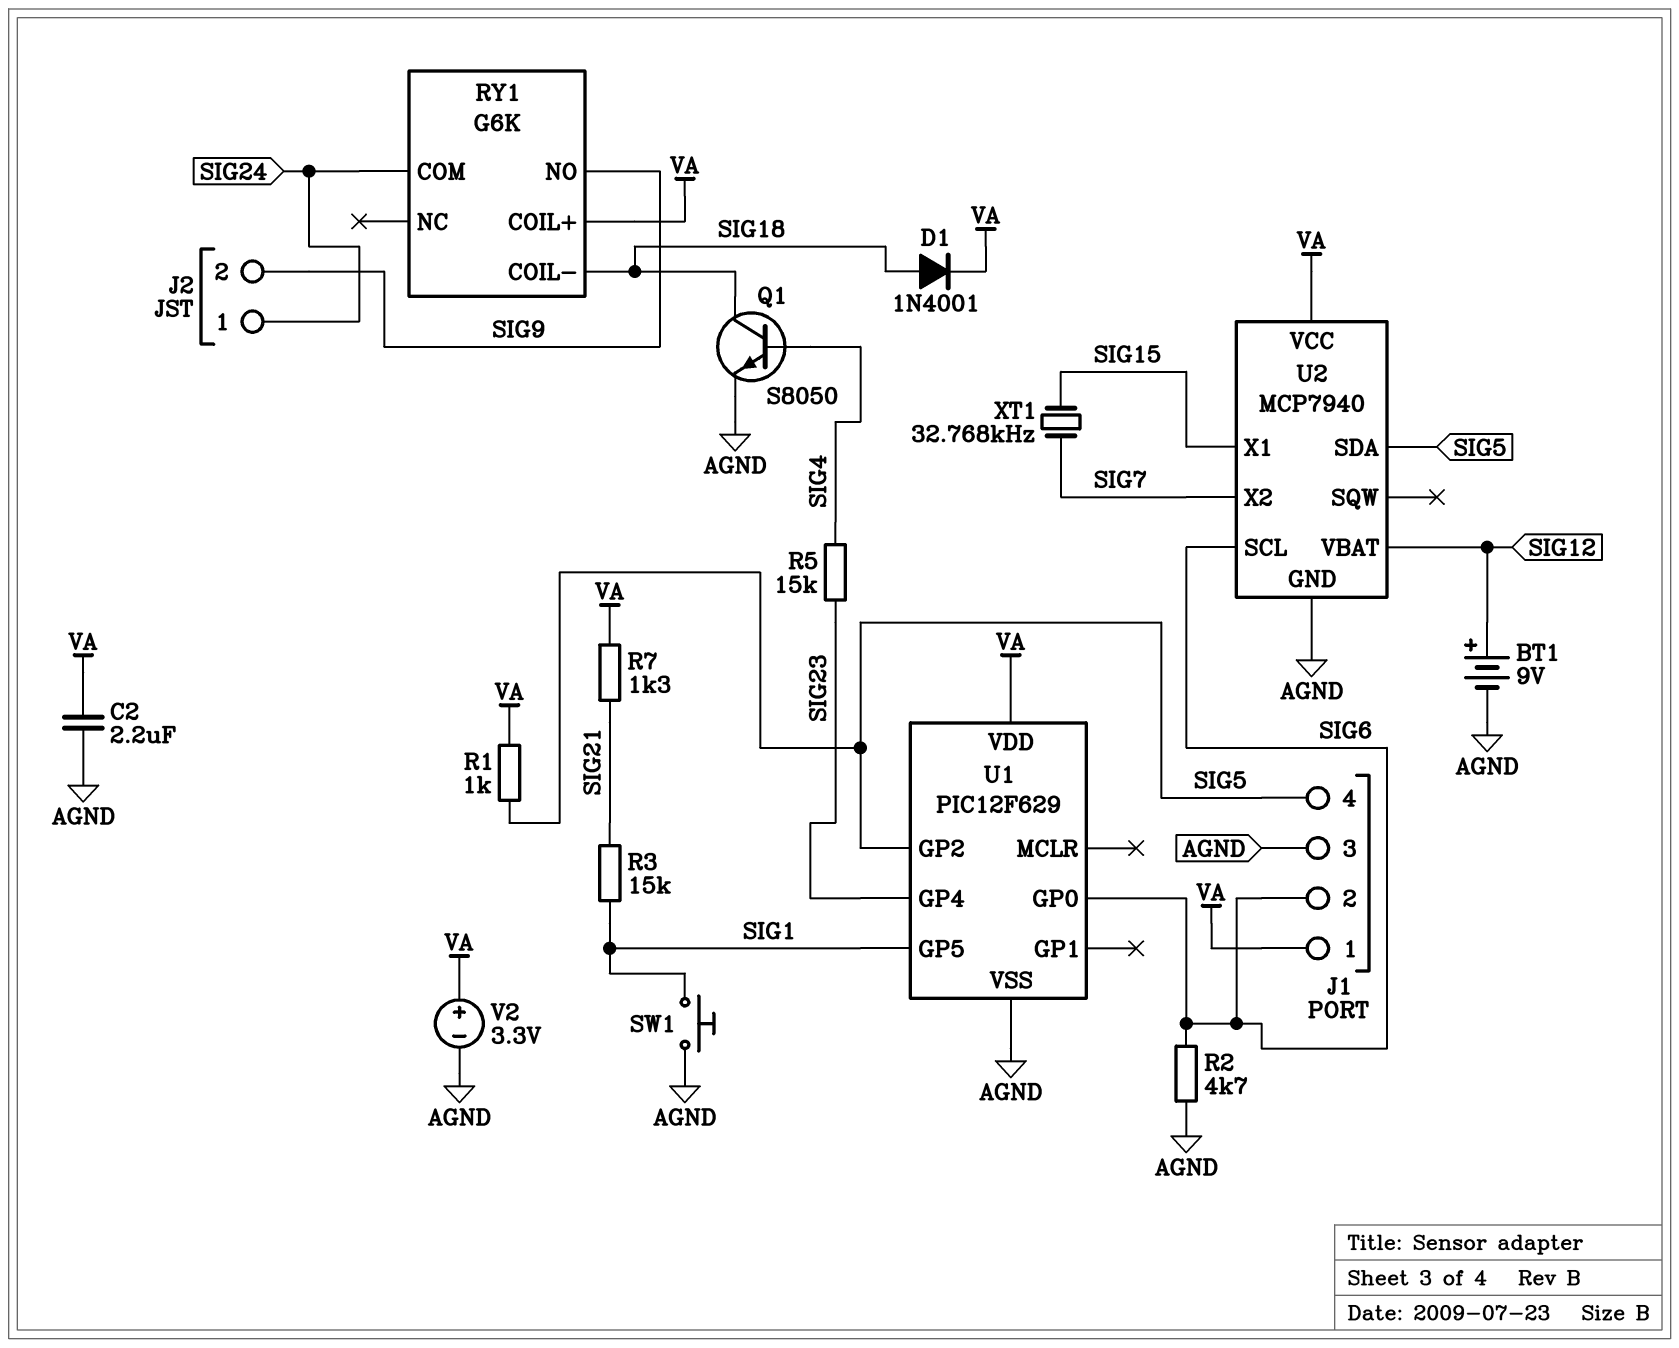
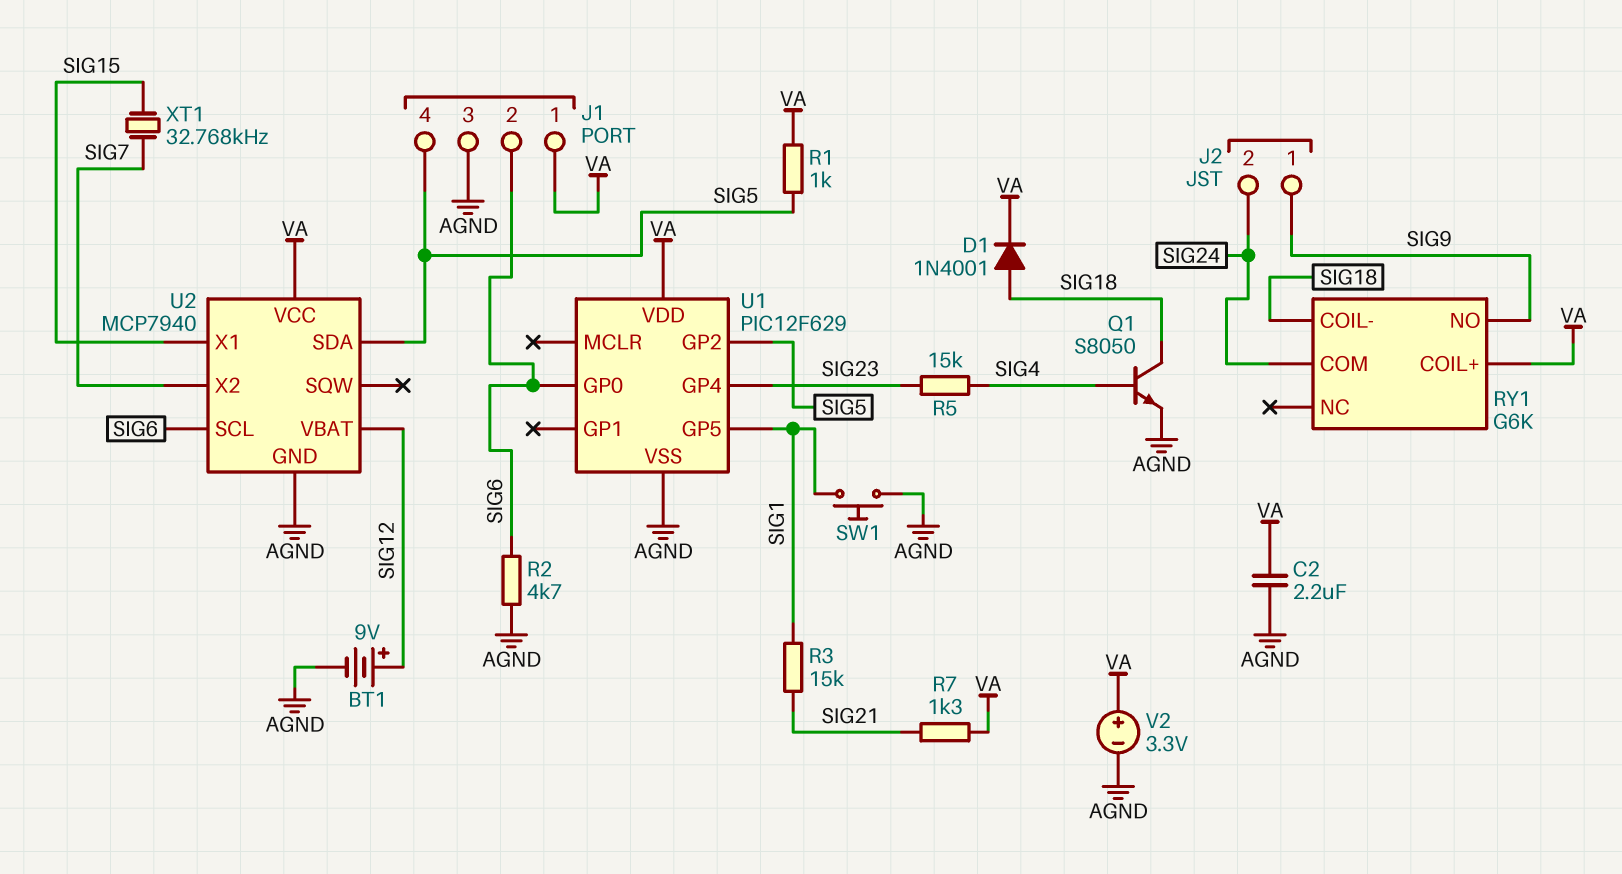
J2 pin 1: SIG24 -> SIG9
J2 pin 2: SIG9 -> SIG24

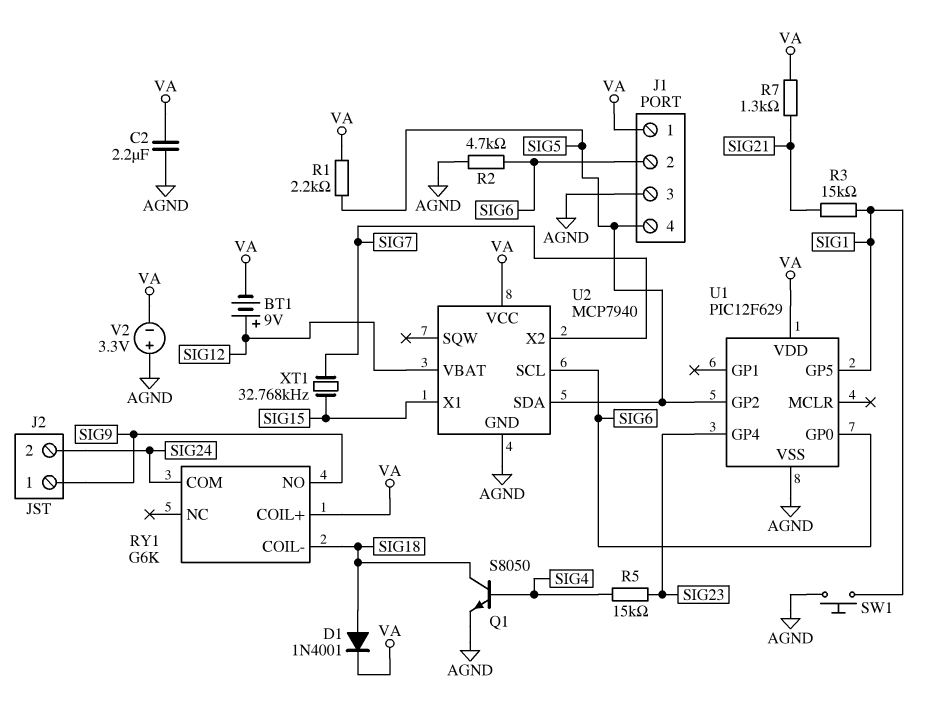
BT1: 9V (plus SIG12, minus AGND) -> 9V (plus SIG12, minus VA)
R1: 1k (SIG5, VA) -> 2.2k (SIG5, VA)
V2: 3.3V (plus VA, minus AGND) -> 3.3V (plus AGND, minus VA)

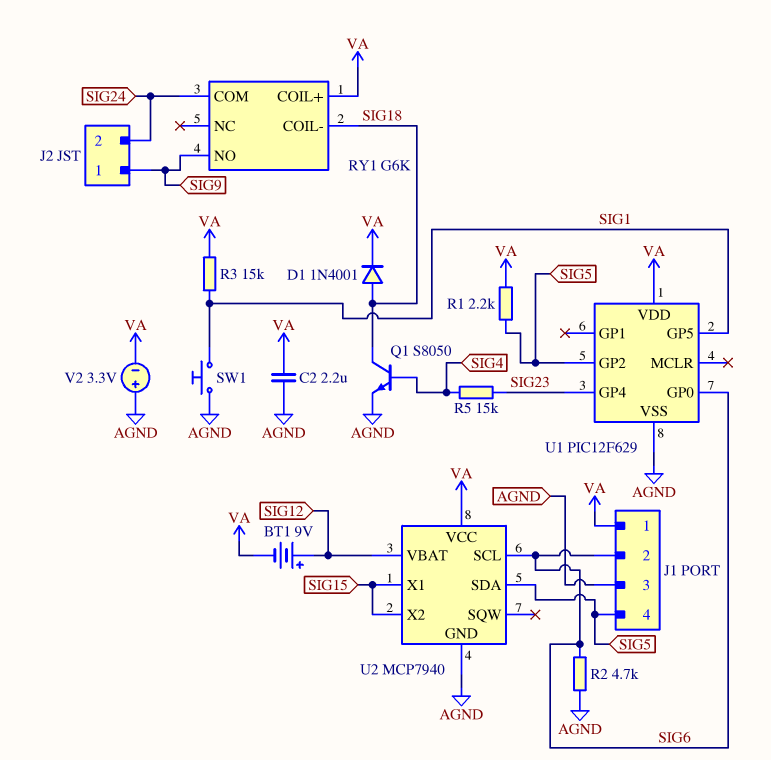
R3: 15k (SIG1, SIG21) -> 15k (SIG1, VA)
R7: 1.3k (SIG21, VA) -> none
U2 pin X2: SIG7 -> SIG15
XT1: 32.768kHz (SIG7, SIG15) -> none

